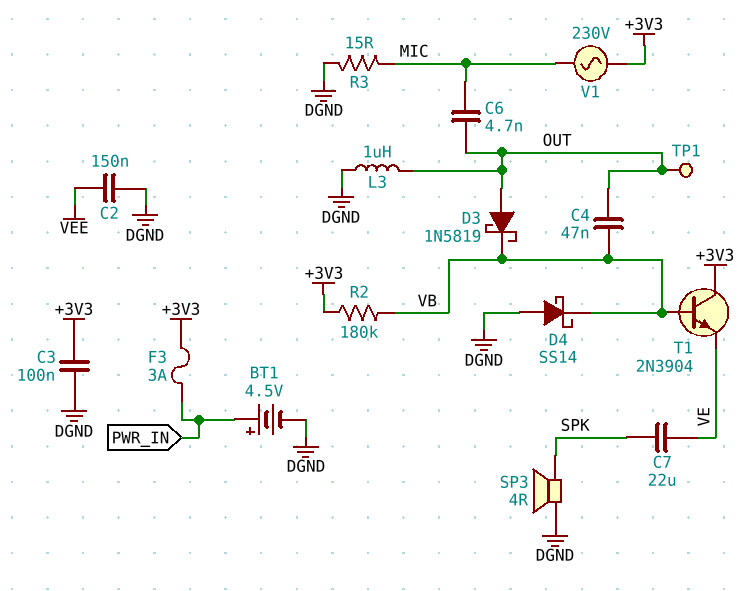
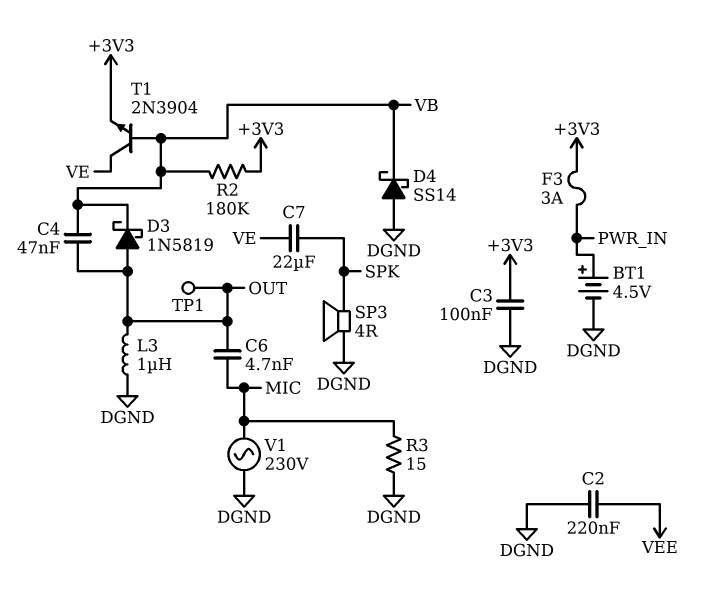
C2: 150nF (DGND, VEE) -> 220nF (DGND, VEE)
T1: NPN 2N3904 (B VB, C +3V3, E VE) -> NPN 2N3904 (B VB, C VE, E +3V3)
V1: AC 230V (+3V3, MIC) -> AC 230V (DGND, MIC)

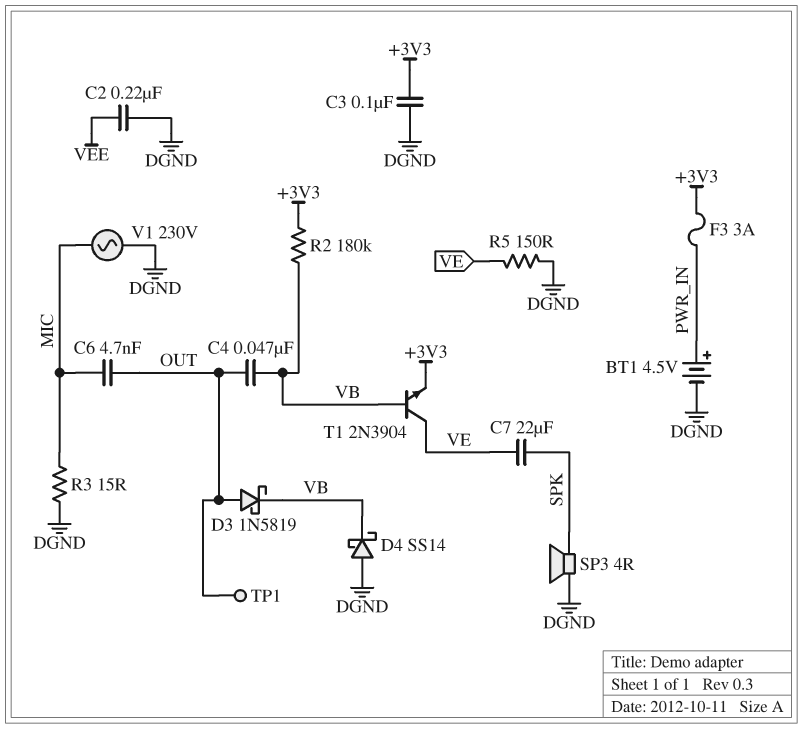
L3: 1uH (DGND, OUT) -> none
R5: none -> 150 (DGND, VE)

